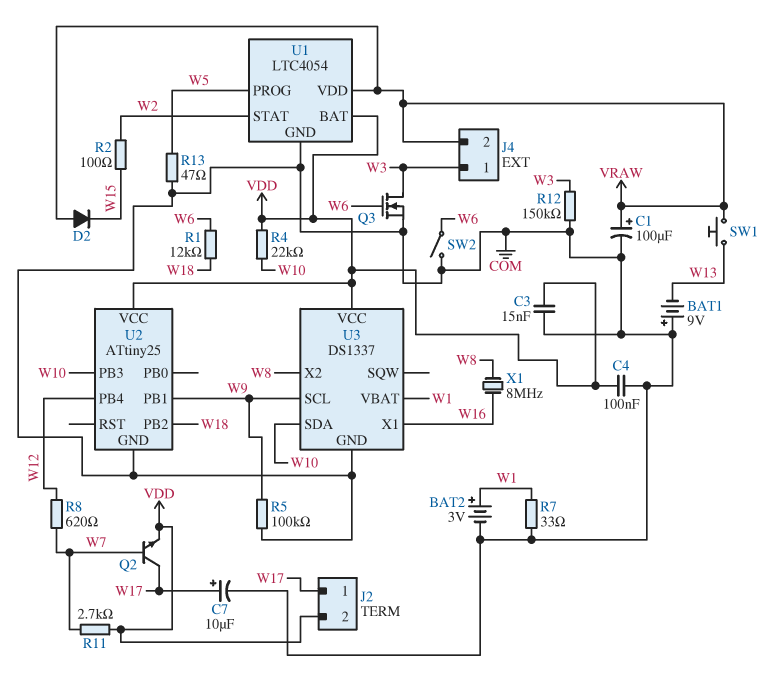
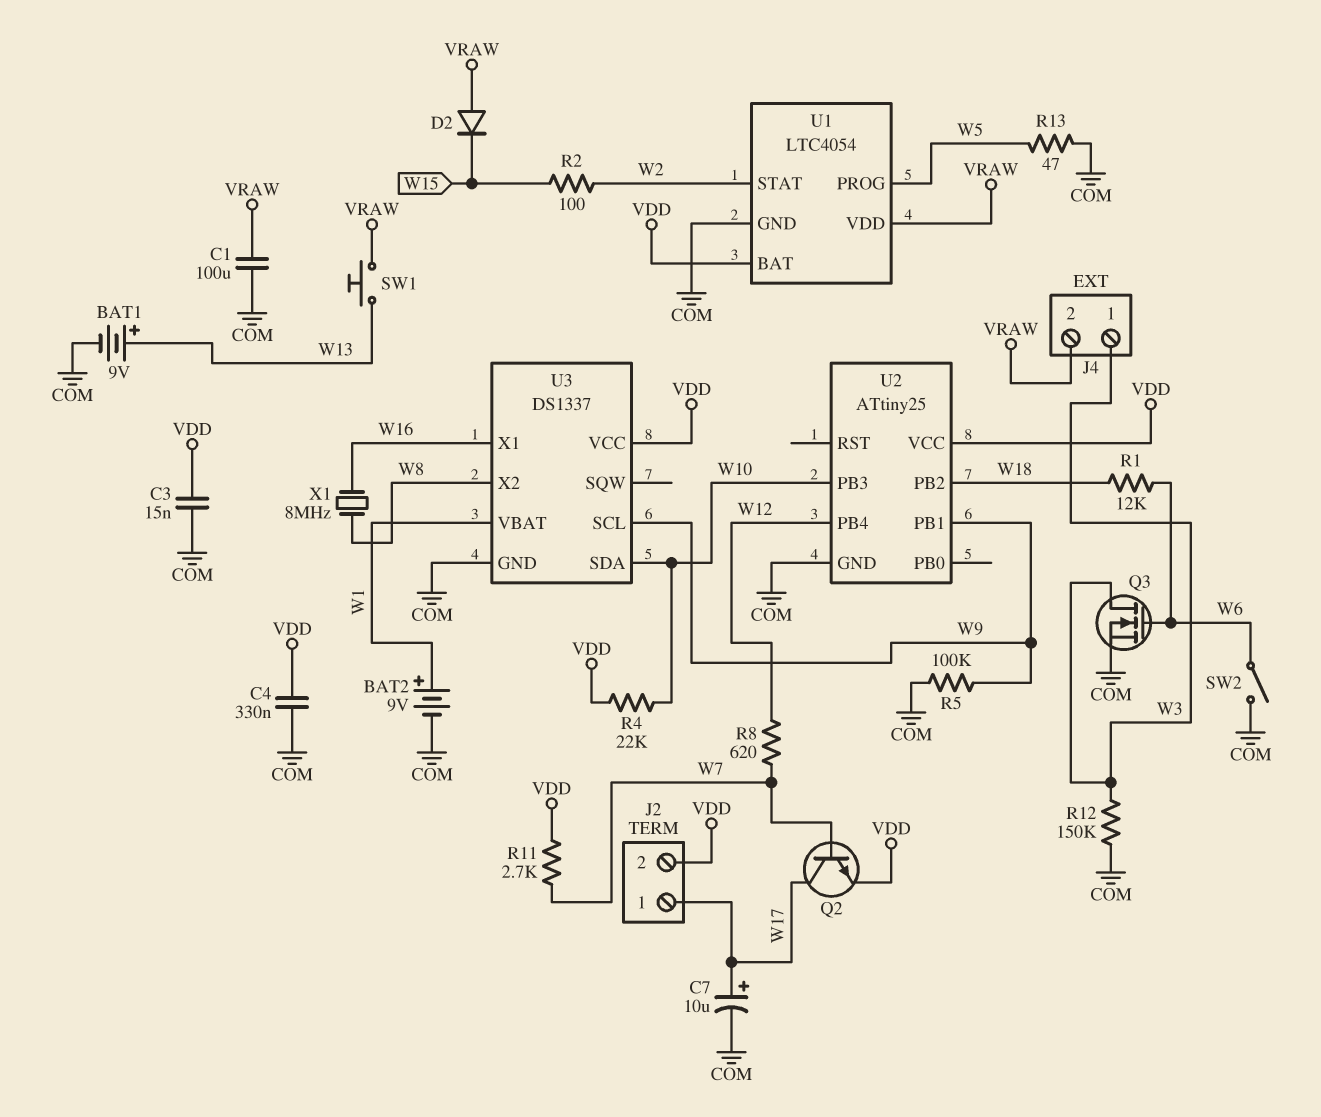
BAT1: 9V (plus COM, minus W13) -> 9V (plus W13, minus COM)
BAT2: 3V (plus W1, minus COM) -> 9V (plus W1, minus COM)
C1: 100uF (plus VRAW, minus COM) -> 100uF (COM, VRAW)
C4: 100nF (COM, VDD) -> 330nF (COM, VDD)
R7: 33 (COM, W1) -> none

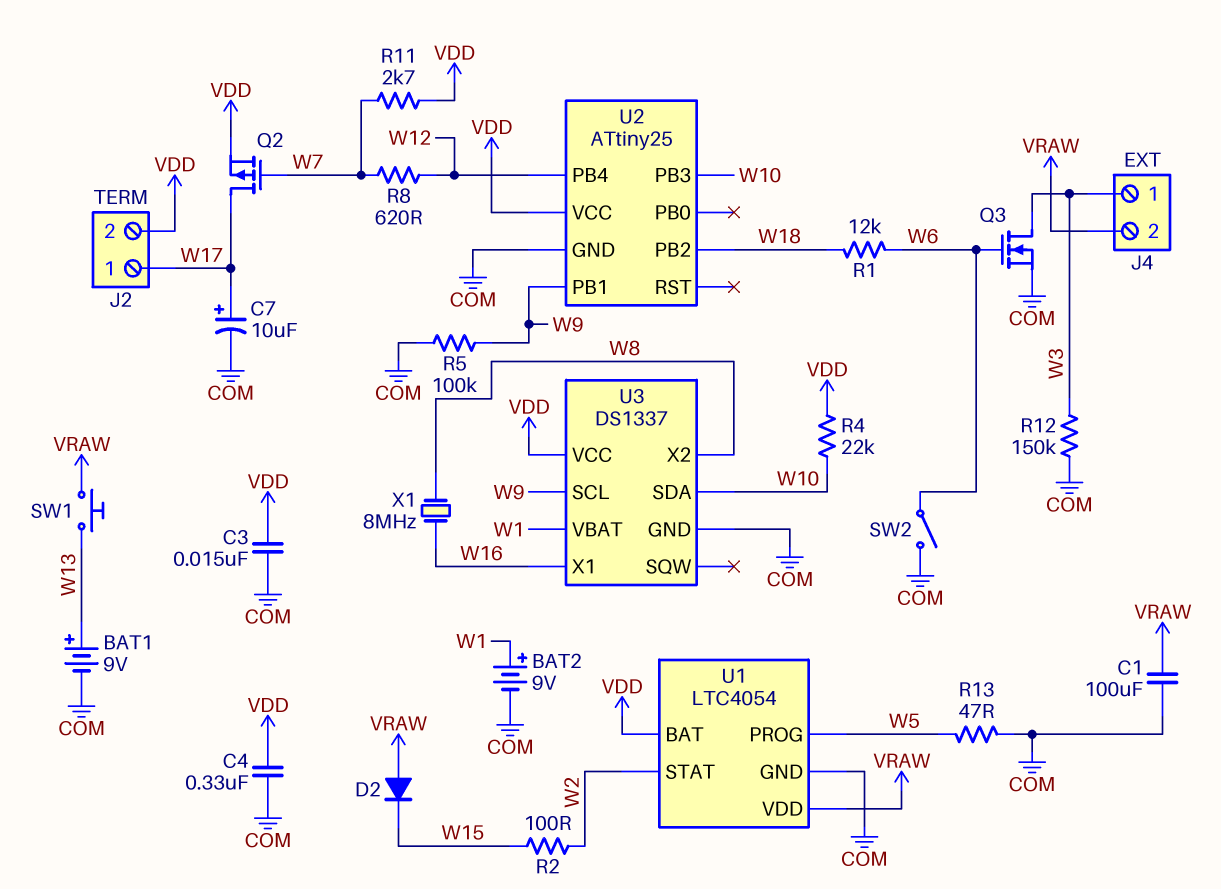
Q2: NPN (B W7, C W17, E VDD) -> PMOS (G W7, D W17, S VDD)

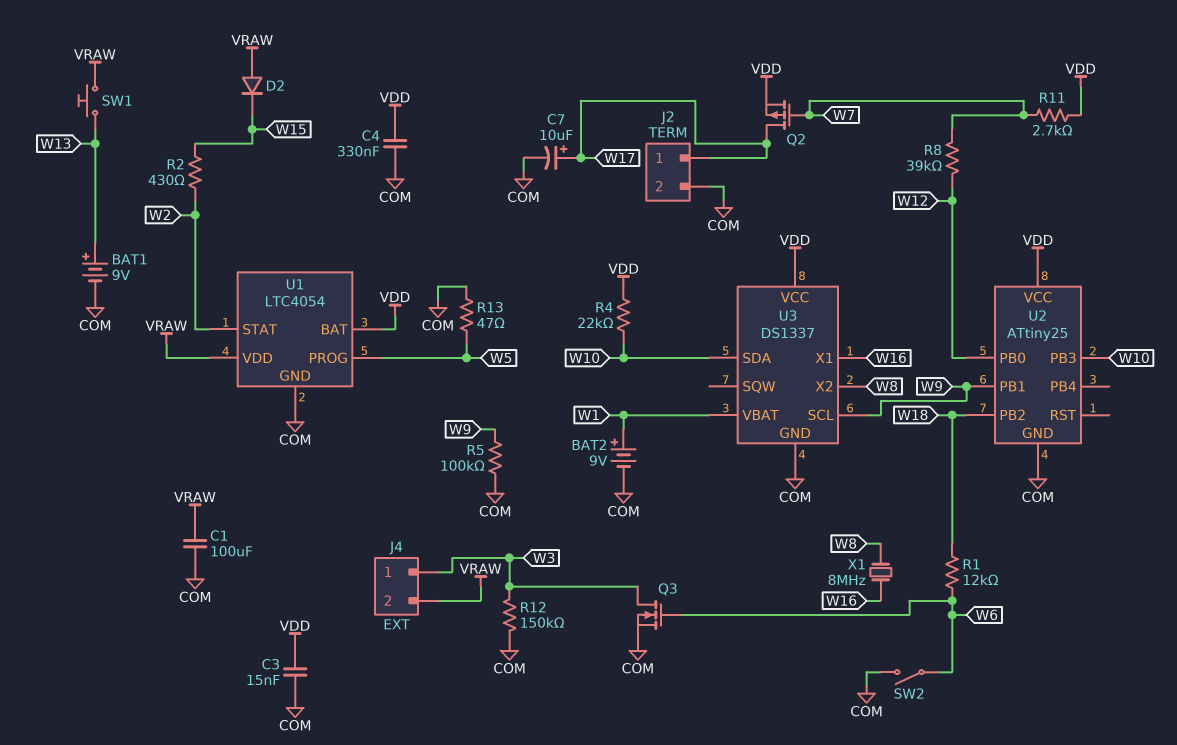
J2 pin 2: VDD -> COM
R2: 100 (W2, W15) -> 430 (W2, W15)
R8: 620 (W7, W12) -> 39k (W7, W12)
U2 pin PB0: none -> W12
U2 pin PB4: W12 -> none

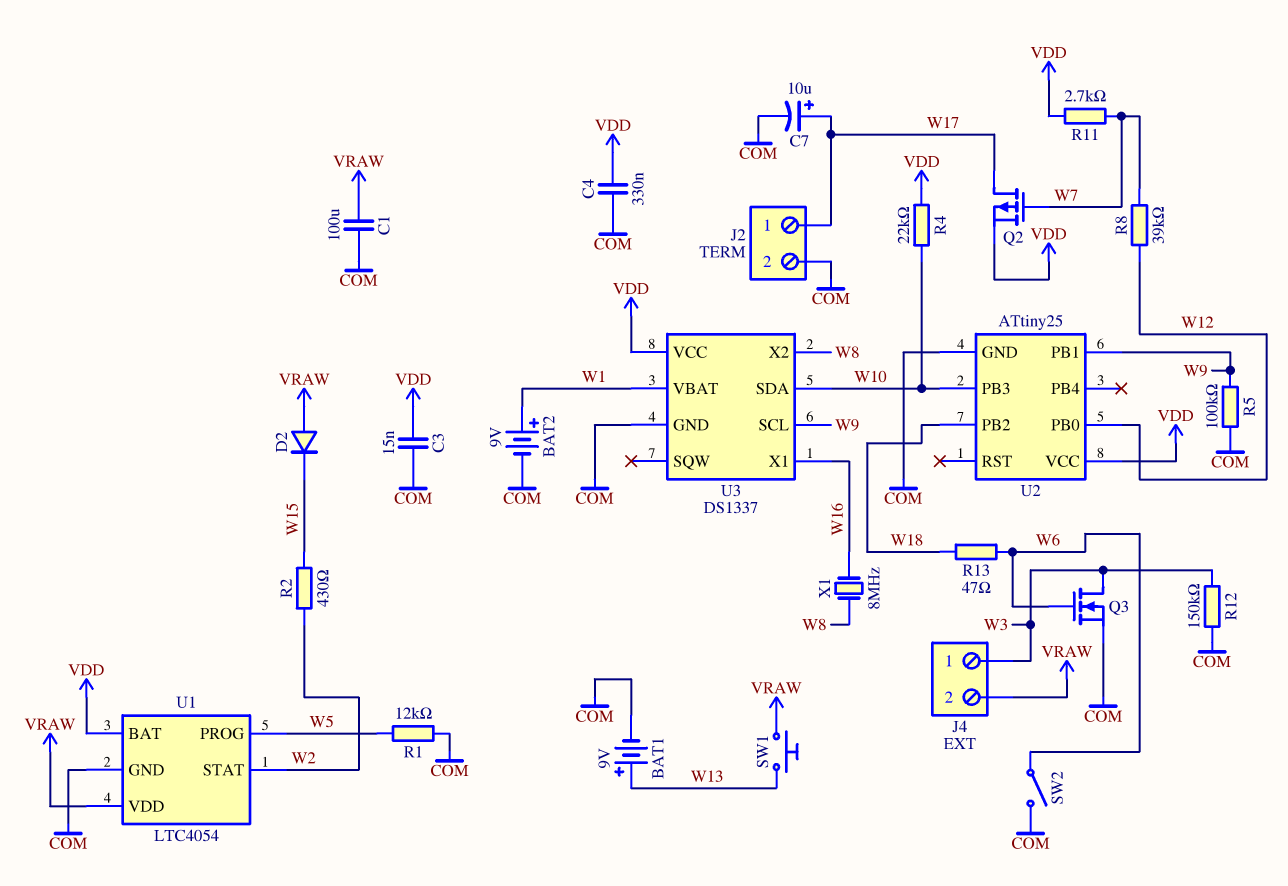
R1: 12k (W6, W18) -> 12k (COM, W5)
R13: 47 (COM, W5) -> 47 (W6, W18)

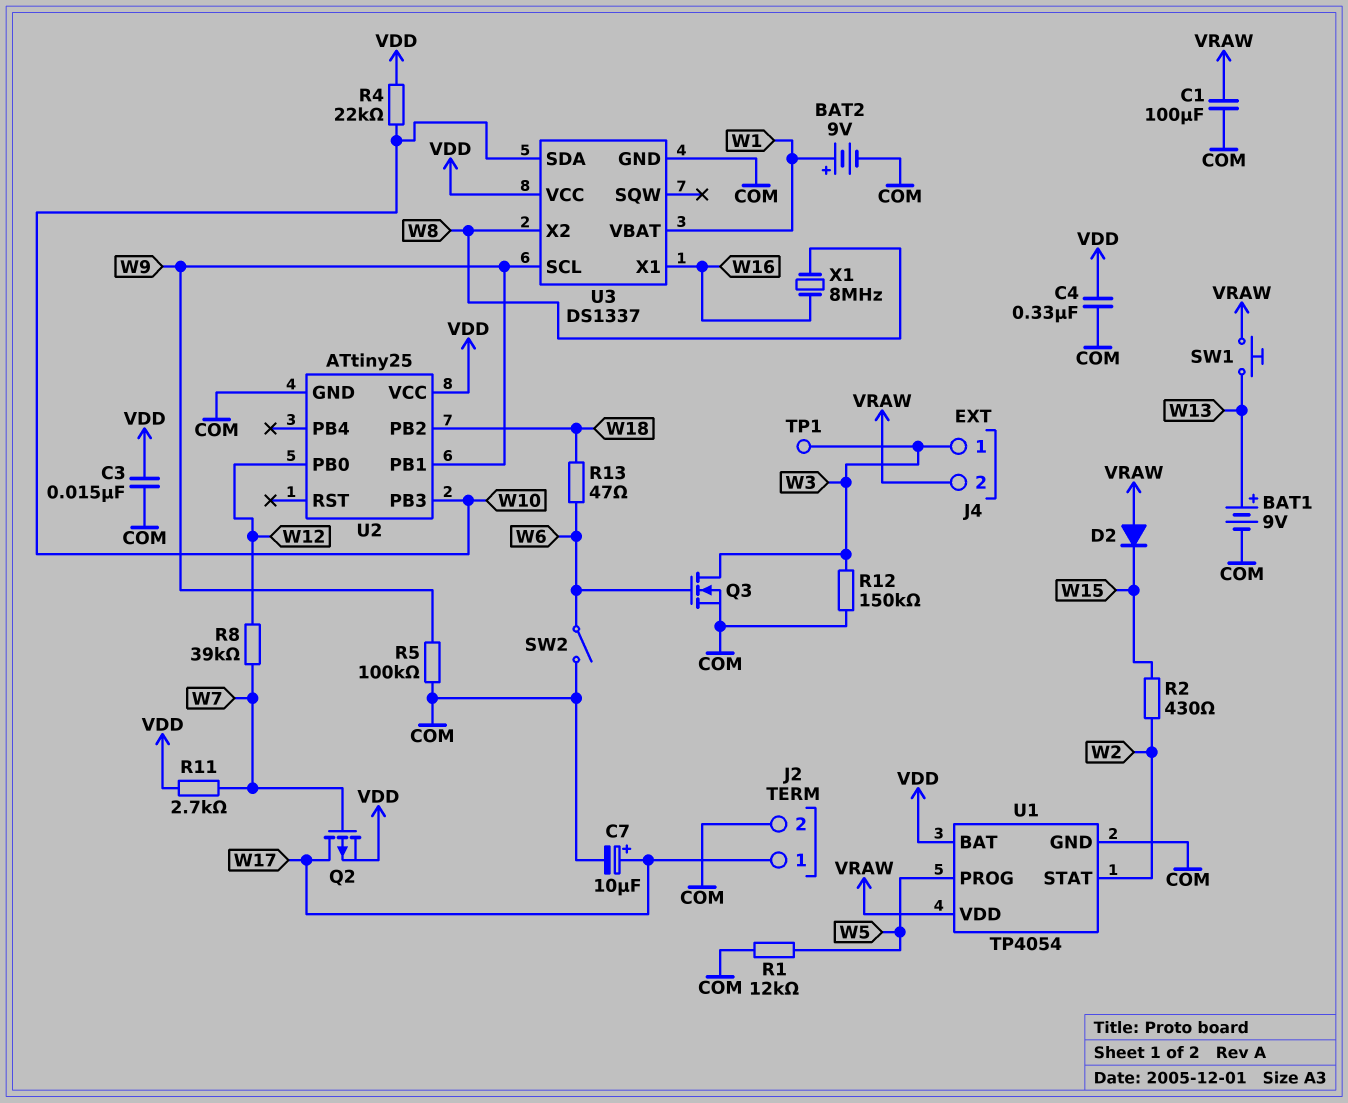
TP1: none -> test point (W3)
U1: LTC4054 -> TP4054

